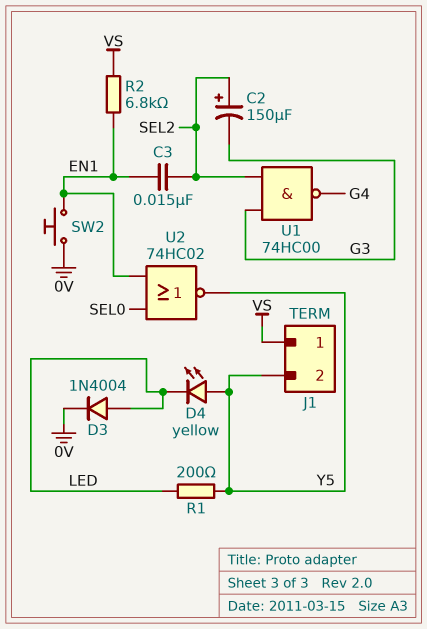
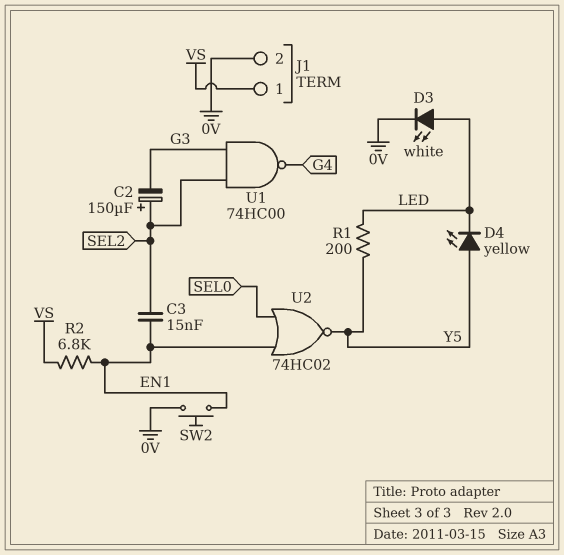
D3: diode 1N4004 (A LED, K 0V) -> LED white (A LED, K 0V)
J1 pin 2: Y5 -> 0V

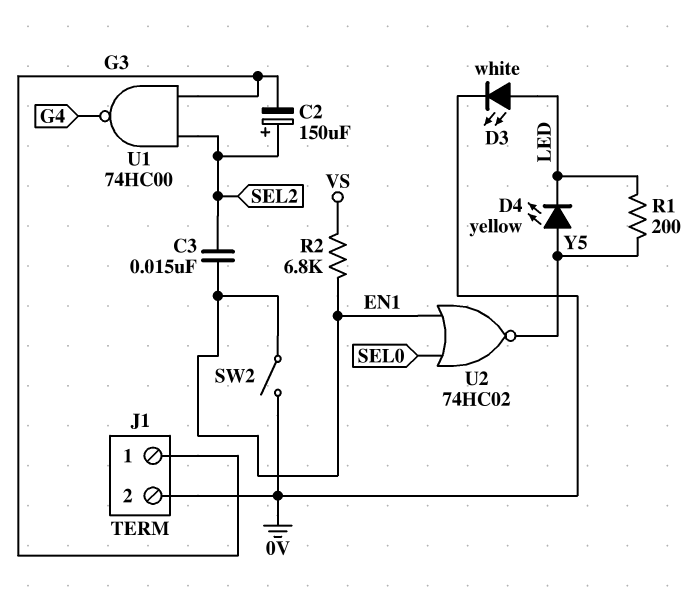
J1 pin 1: VS -> G3
SW2: button (0V, EN1) -> switch (0V, EN1)

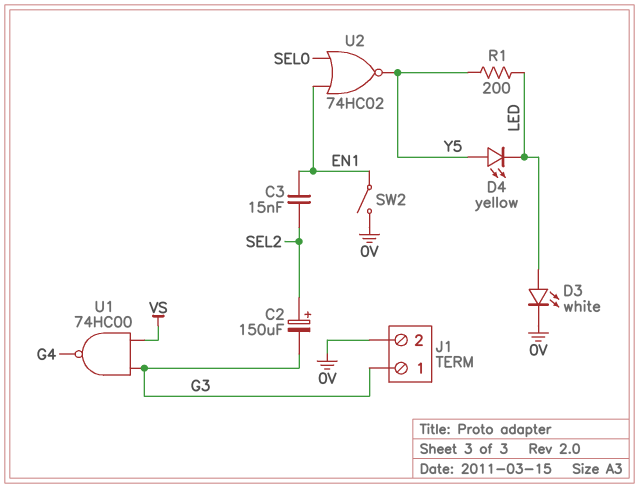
R2: 6.8k (EN1, VS) -> none
U1: NAND 74HC00 (in G3, in SEL2, out G4) -> NAND 74HC00 (in G3, in VS, out G4)

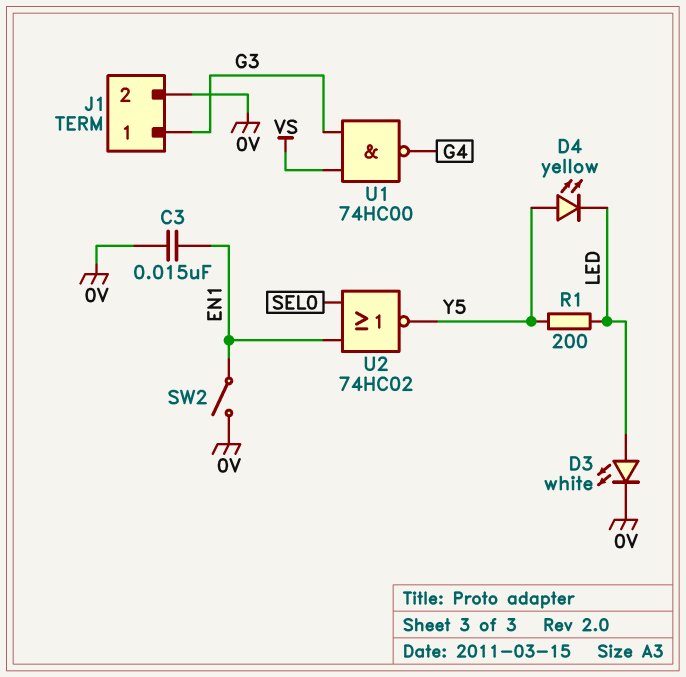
C2: 150uF (plus SEL2, minus G3) -> none
C3: 15nF (EN1, SEL2) -> 15nF (0V, EN1)

